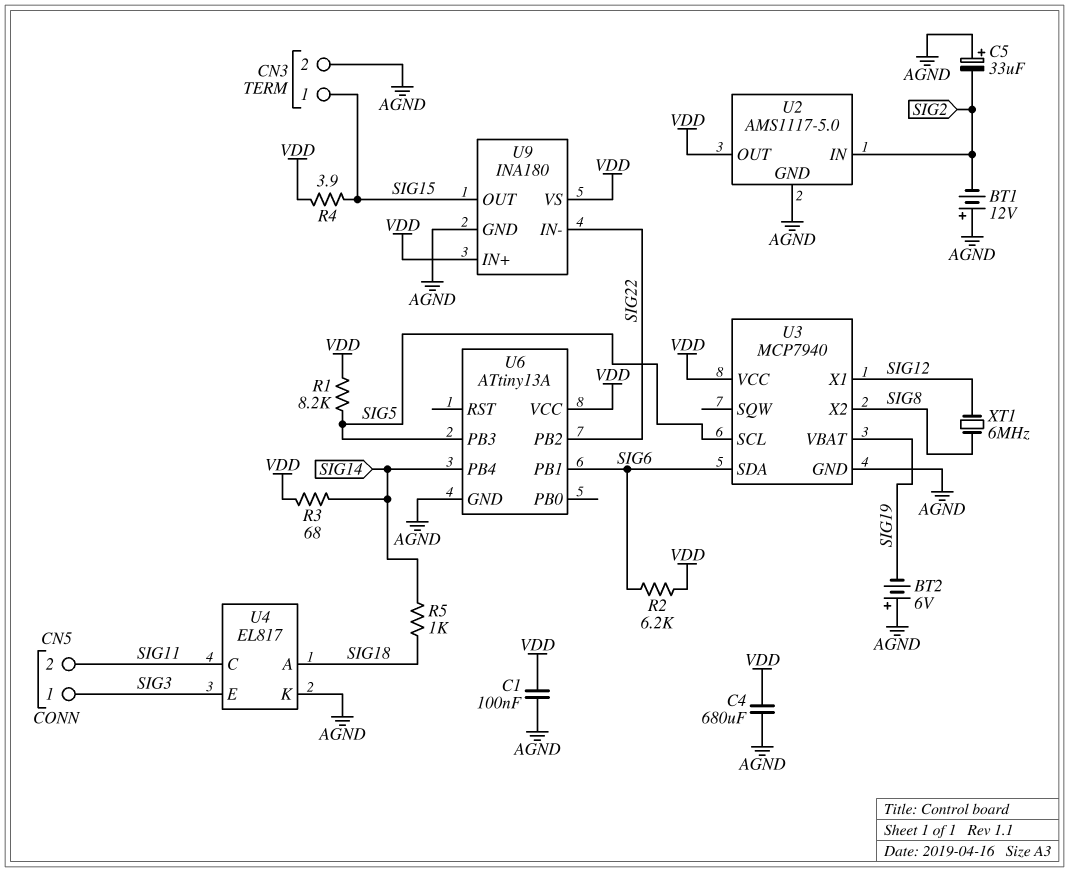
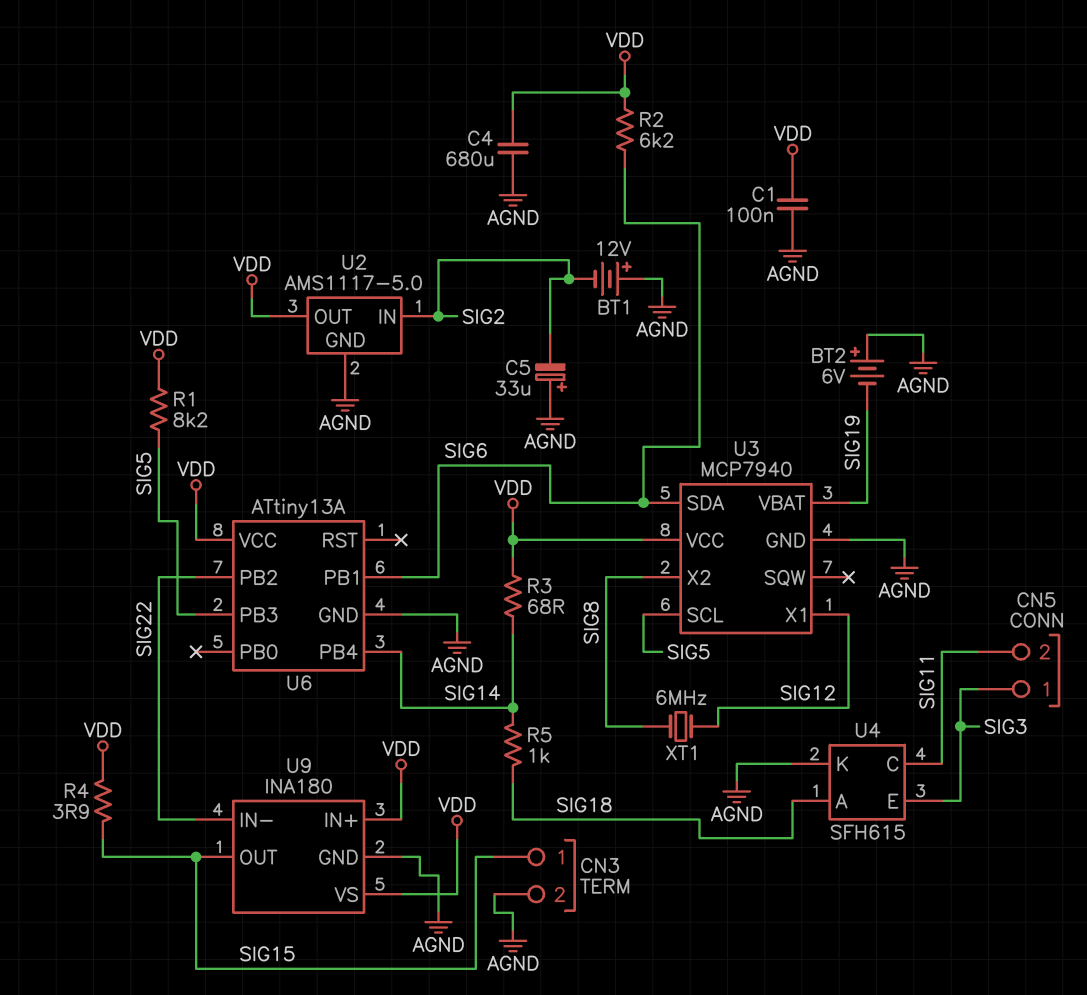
U4: EL817 -> SFH615

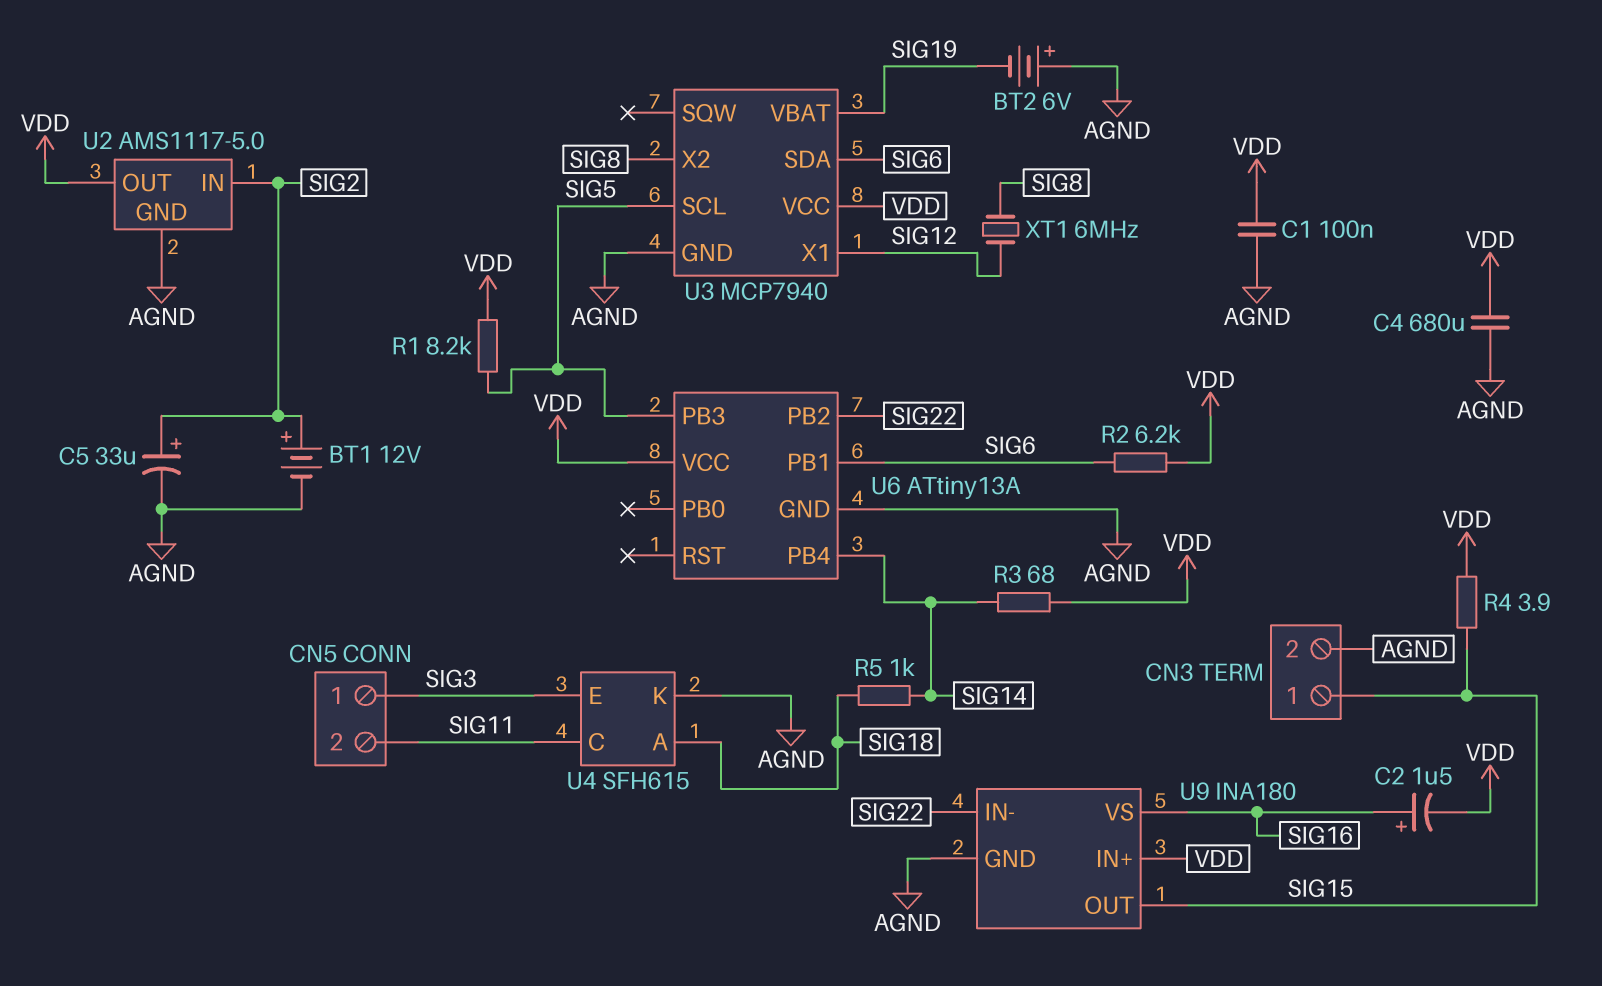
BT1: 12V (plus AGND, minus SIG2) -> 12V (plus SIG2, minus AGND)
C2: none -> 1.5uF (plus SIG16, minus VDD)
C5: 33uF (plus AGND, minus SIG2) -> 33uF (plus SIG2, minus AGND)
U9 pin VS: VDD -> SIG16

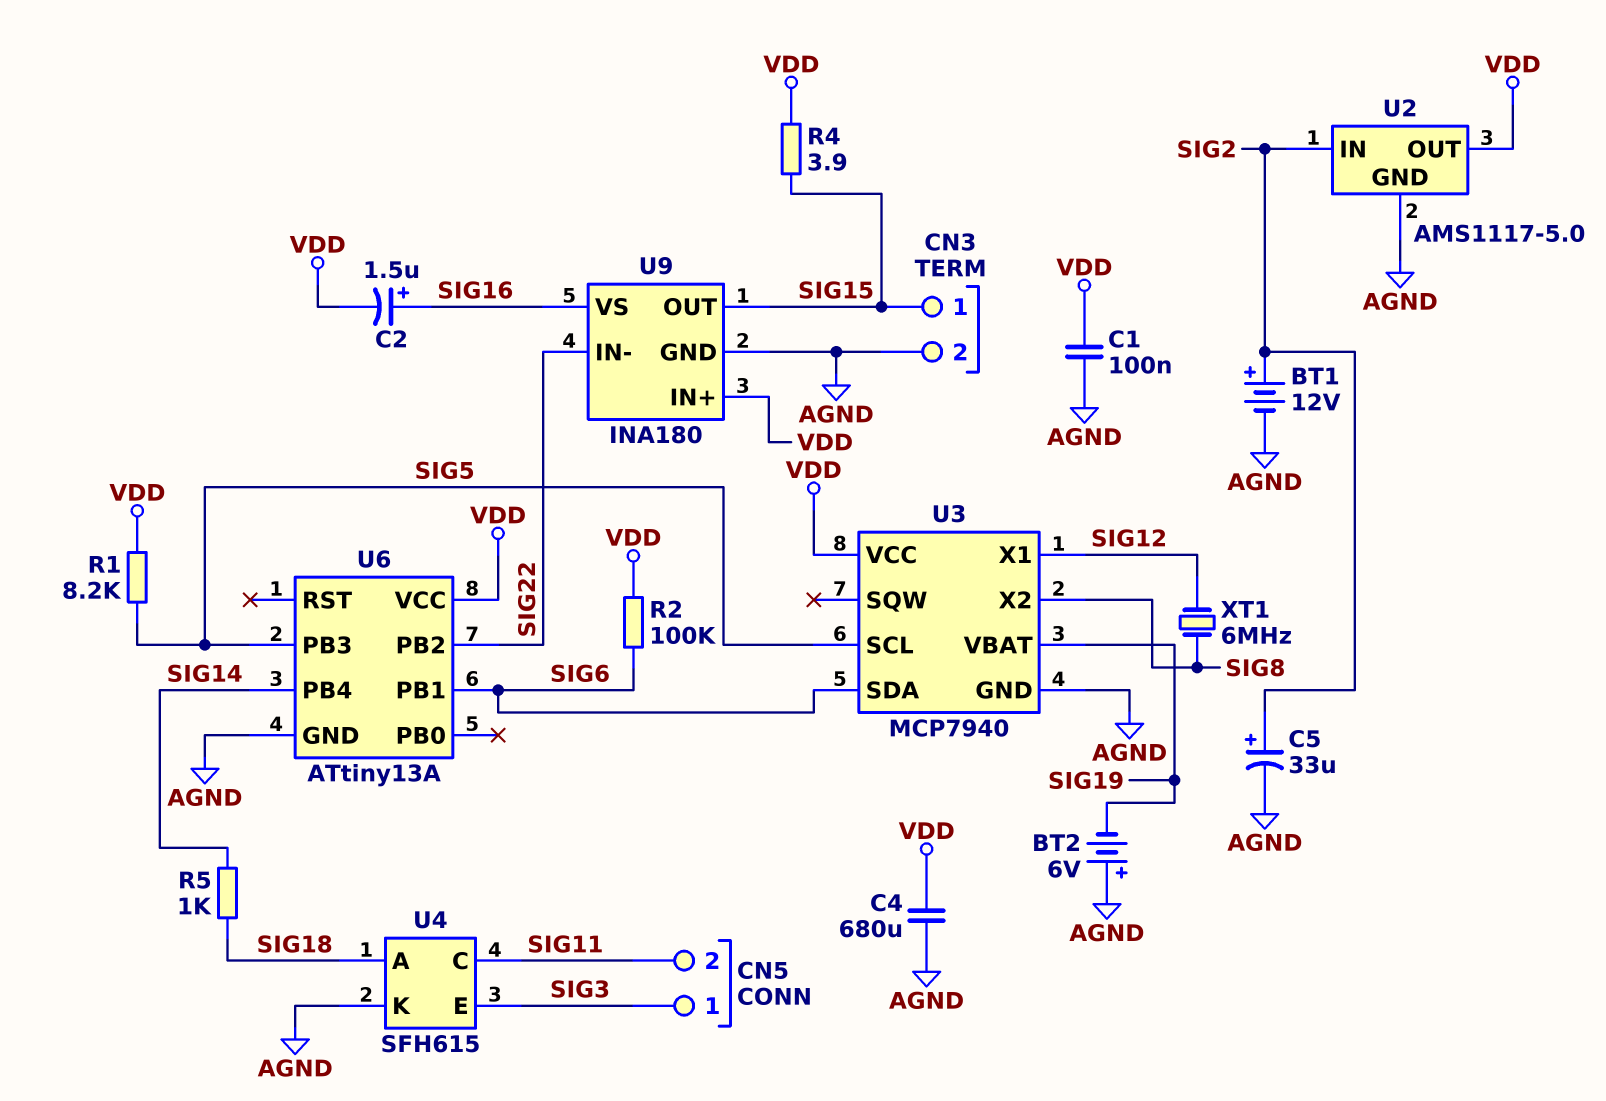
R2: 6.2k (SIG6, VDD) -> 100k (SIG6, VDD)
R3: 68 (SIG14, VDD) -> none

